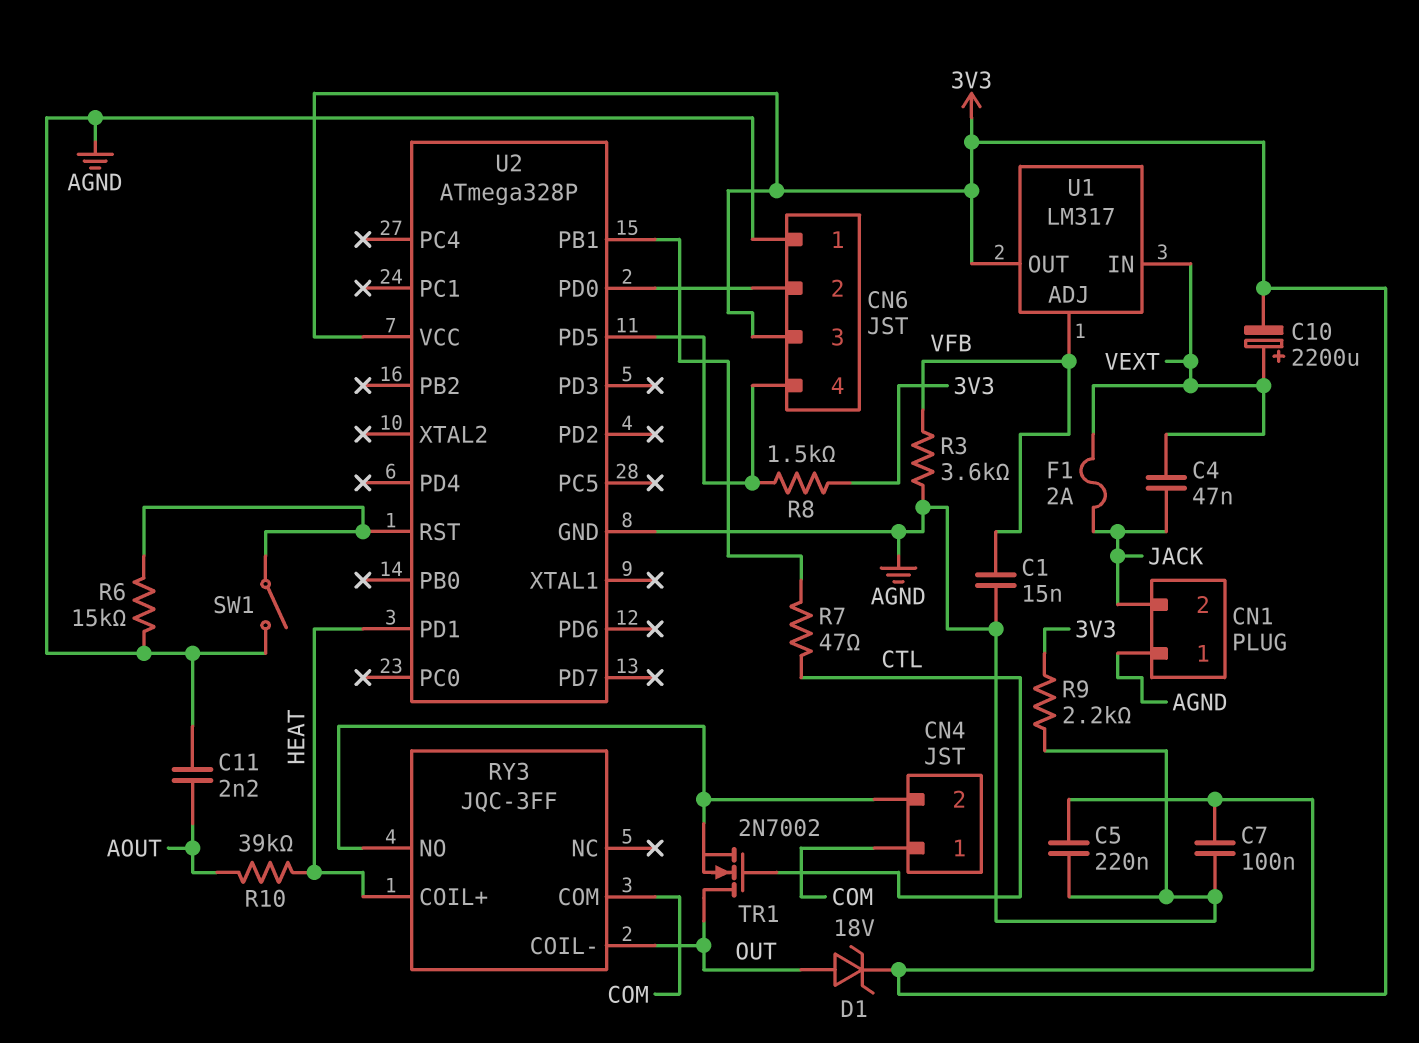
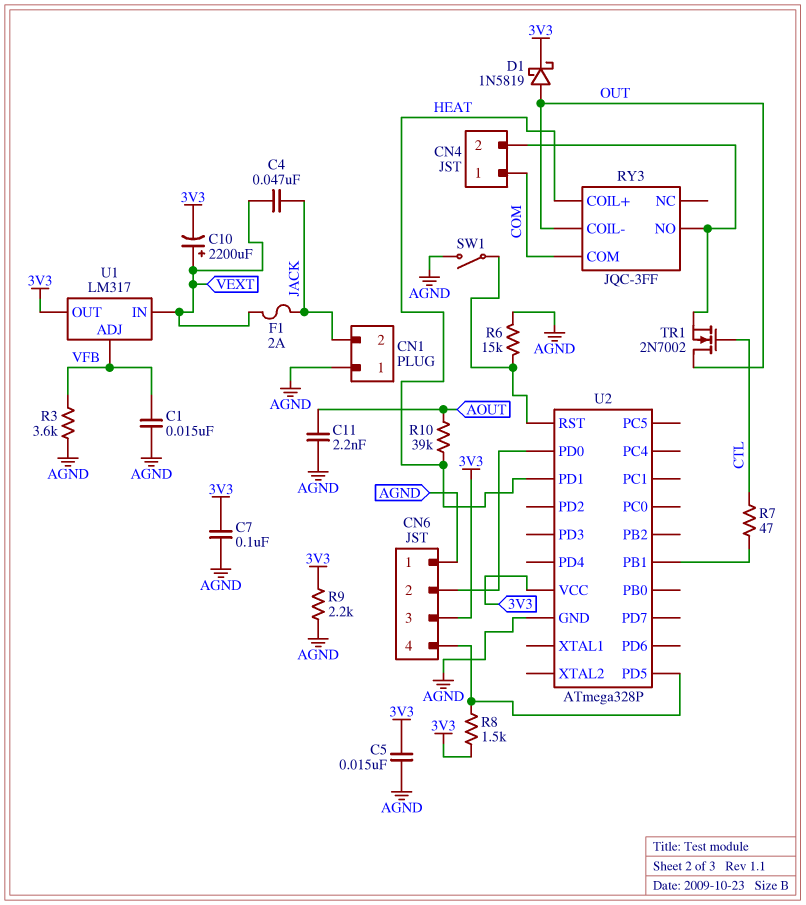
C5: 220nF (3V3, AGND) -> 15nF (3V3, AGND)
D1: zener 18V (A OUT, K 3V3) -> schottky 1N5819 (A OUT, K 3V3)

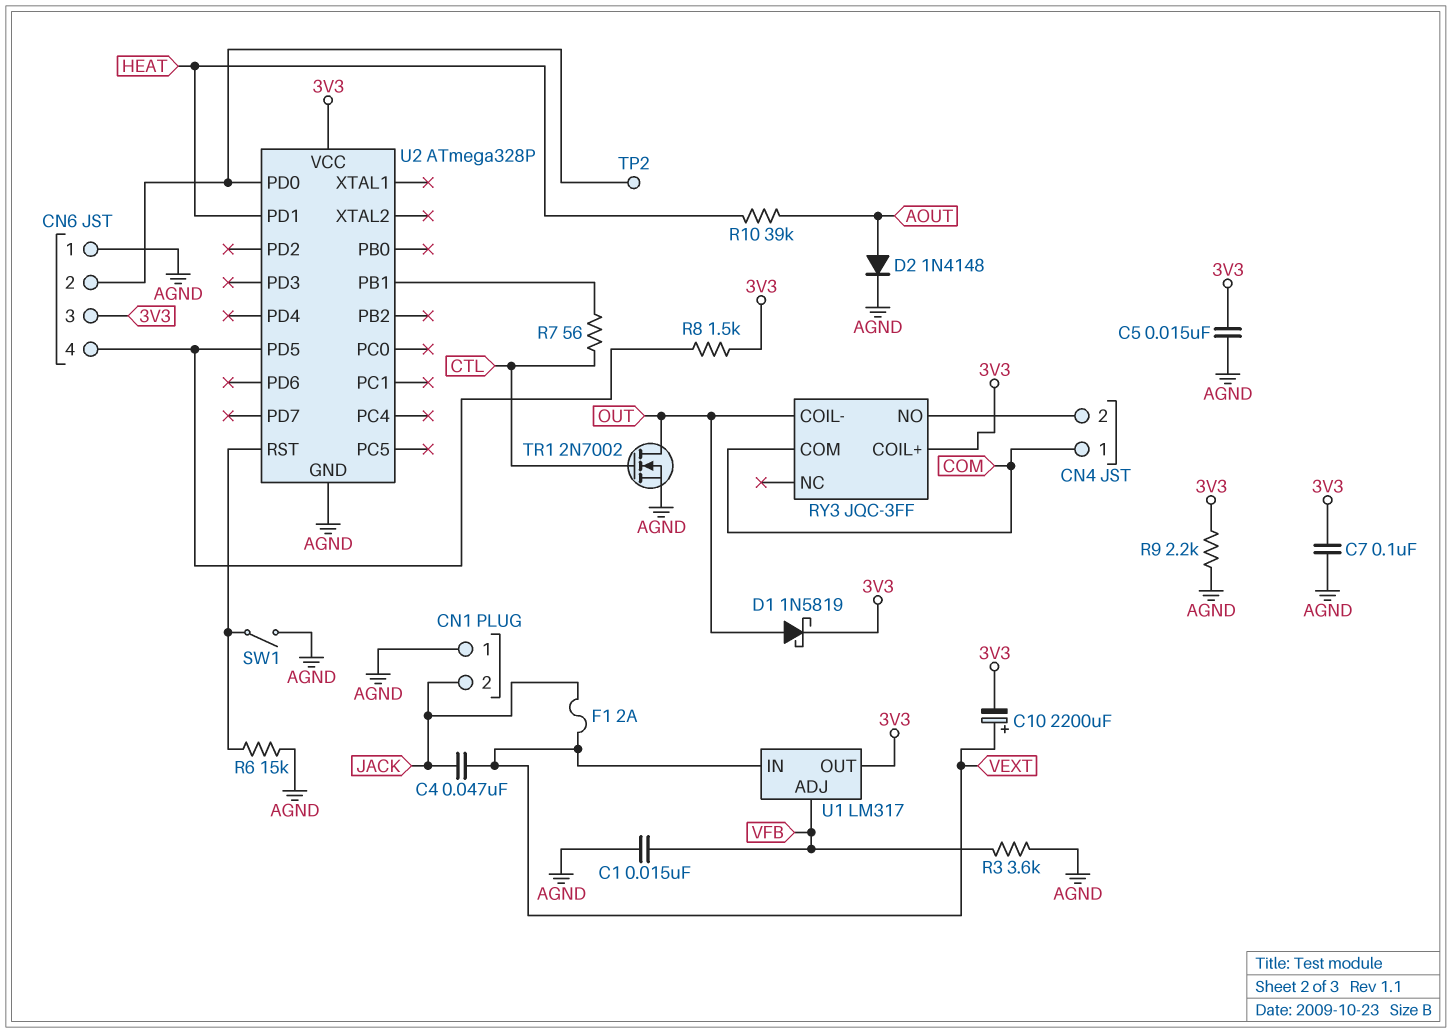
C11: 2.2nF (AGND, AOUT) -> none
D2: none -> diode 1N4148 (A AOUT, K AGND)
R7: 47 (CTL, U2/PB1) -> 56 (CTL, U2/PB1)
RY3 pin COIL+: HEAT -> 3V3
TP2: none -> test point (CN6/2)
TR1: NMOS 2N7002 (G CTL, D OUT, S CN4/2) -> NMOS 2N7002 (G CTL, D OUT, S AGND)

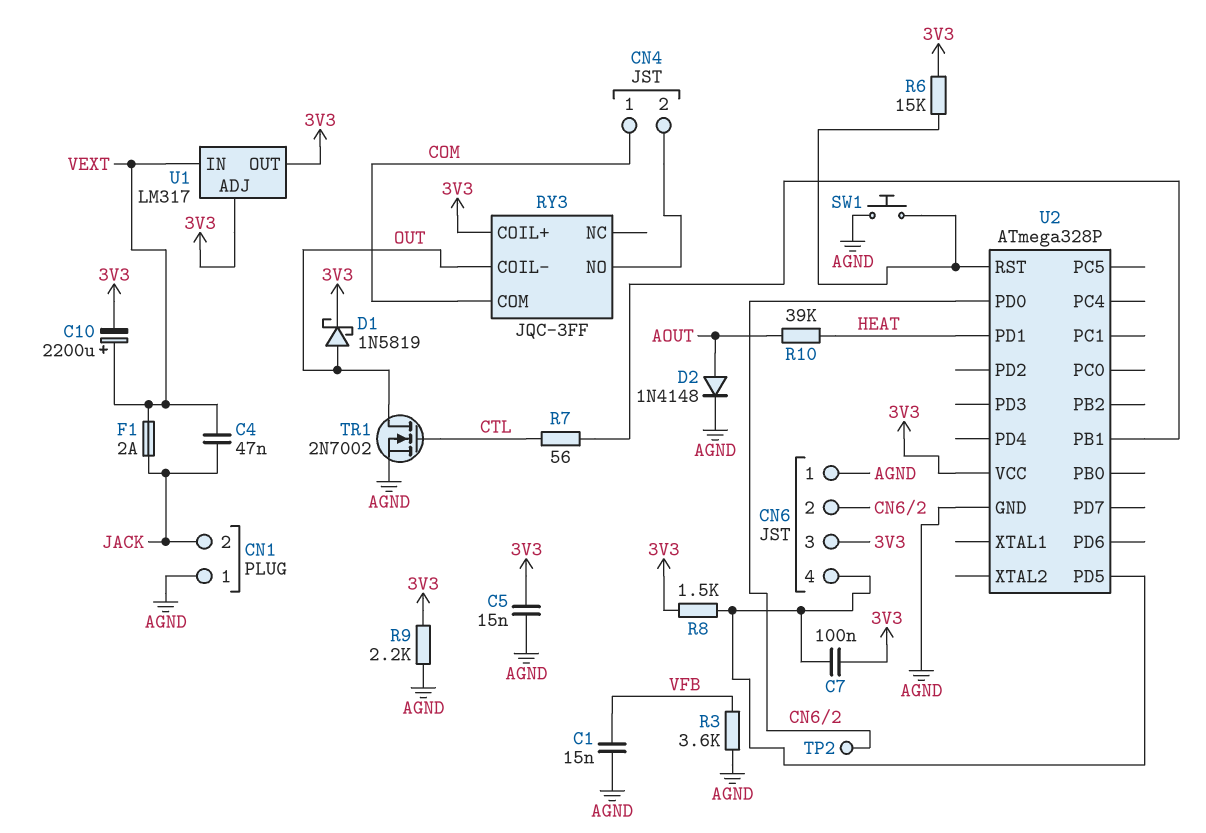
C7: 100nF (3V3, AGND) -> 100nF (3V3, CN6/4)
R6: 15k (AGND, U2/RST) -> 15k (3V3, U2/RST)
SW1: switch (AGND, U2/RST) -> button (AGND, U2/RST)
U1 pin ADJ: VFB -> 3V3

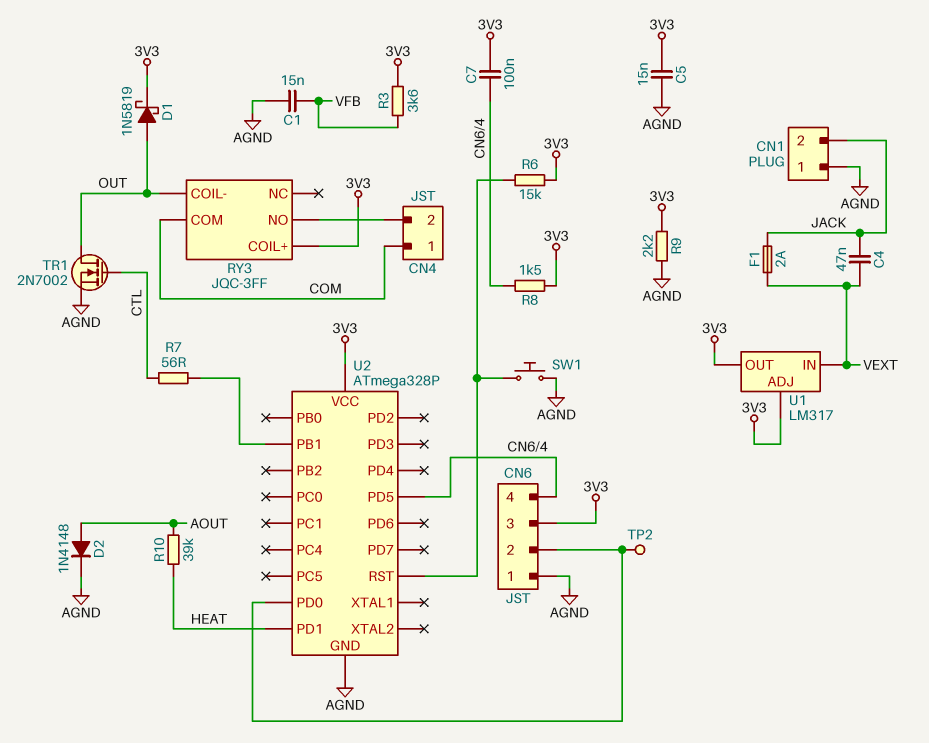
C10: 2200uF (plus VEXT, minus 3V3) -> none
R3: 3.6k (AGND, VFB) -> 3.6k (3V3, VFB)

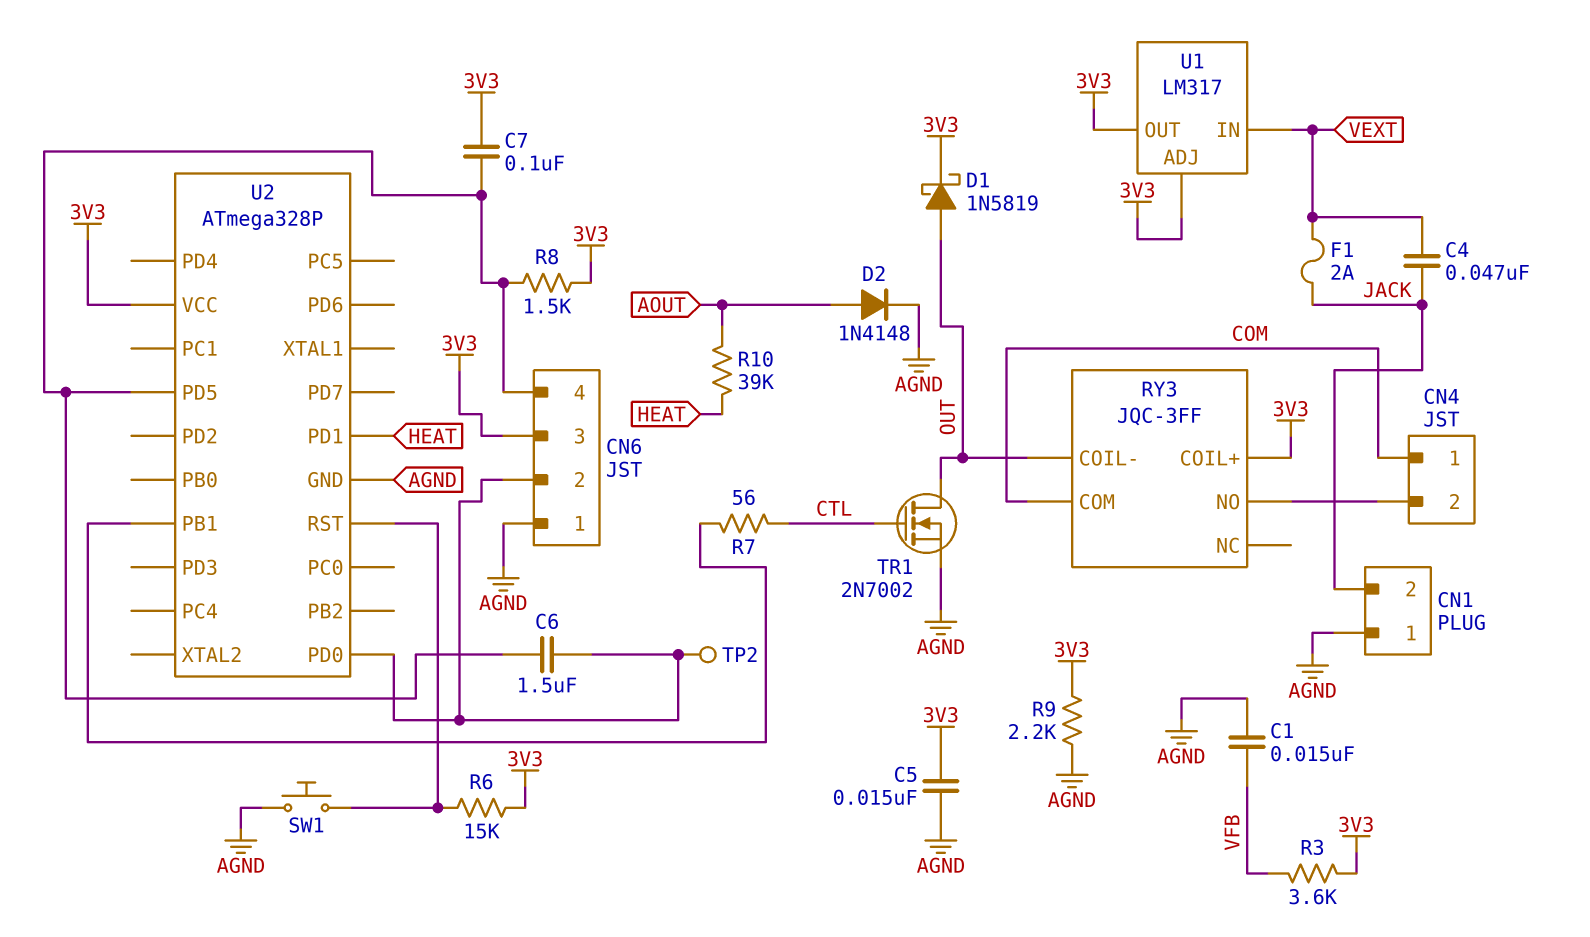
C6: none -> 1.5uF (CN6/2, CN6/4)

